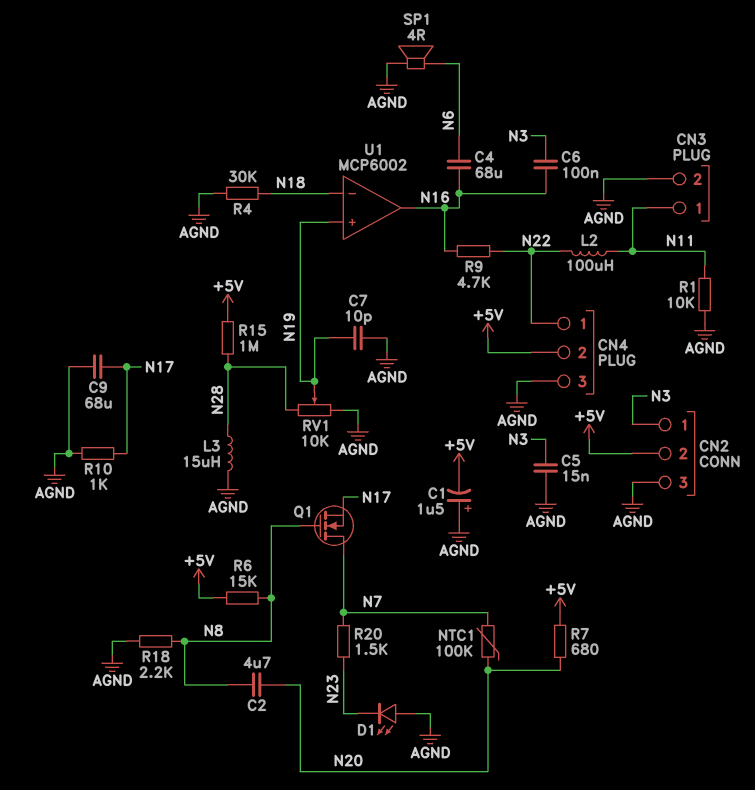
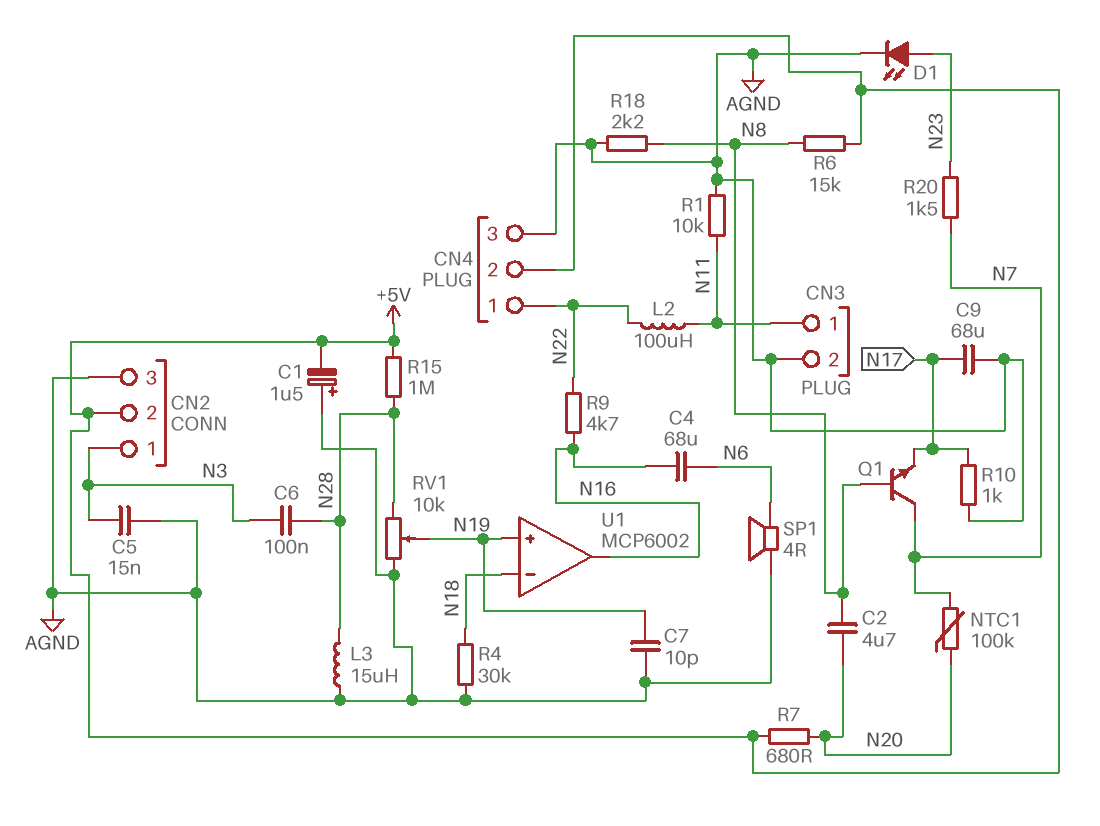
C6: 100nF (N3, N16) -> 100nF (N3, N28)
D1: LED (A AGND, K N23) -> LED (A N23, K AGND)
Q1: NMOS (G N8, D N7, S N17) -> NPN (B N8, C N7, E N17)

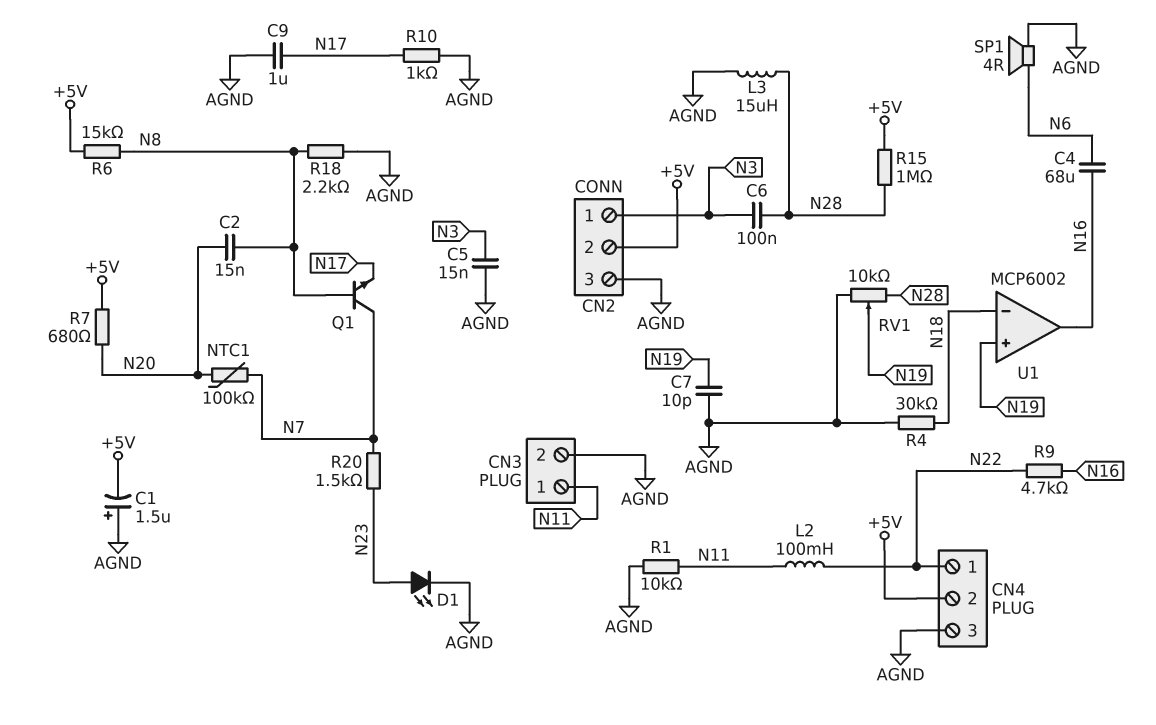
C2: 4.7uF (N8, N20) -> 15nF (N8, N20)
C9: 68uF (AGND, N17) -> 1uF (AGND, N17)
L2: 100uH (N11, N22) -> 100mH (N11, N22)

